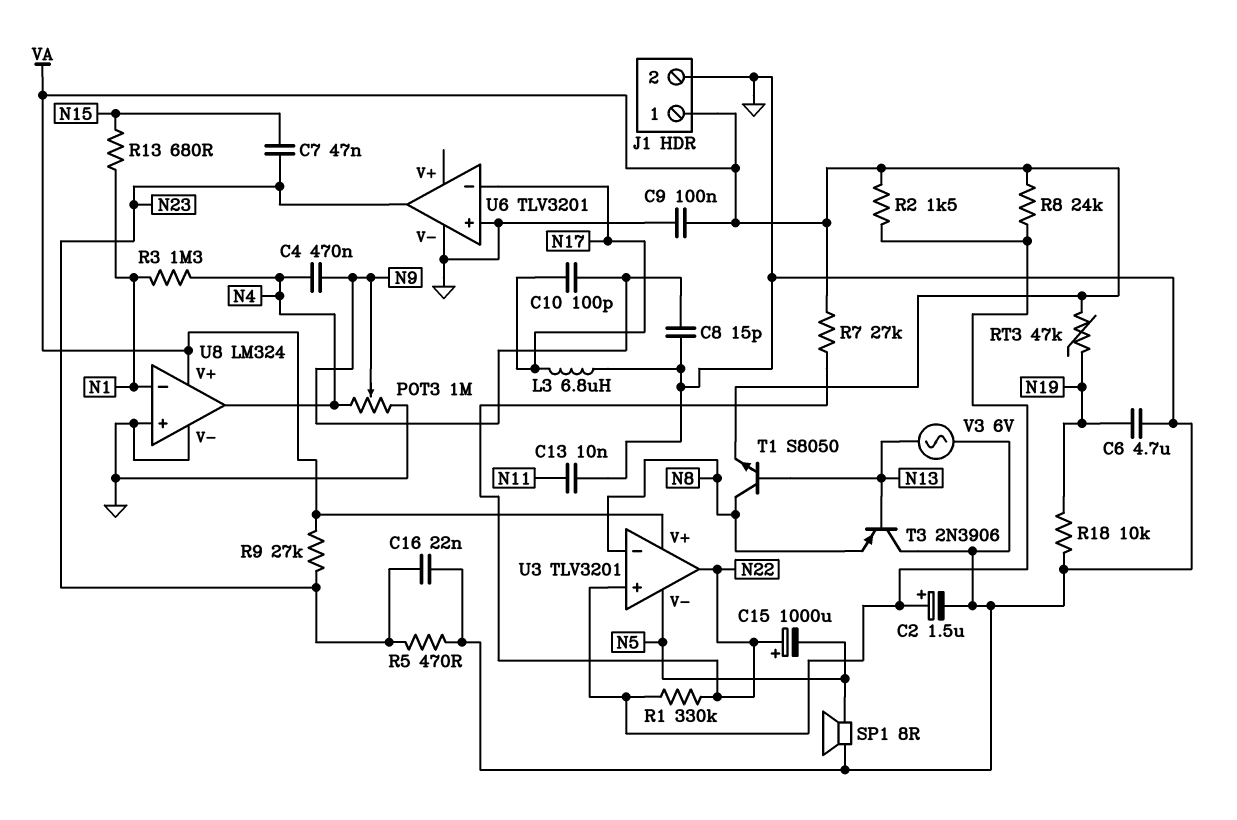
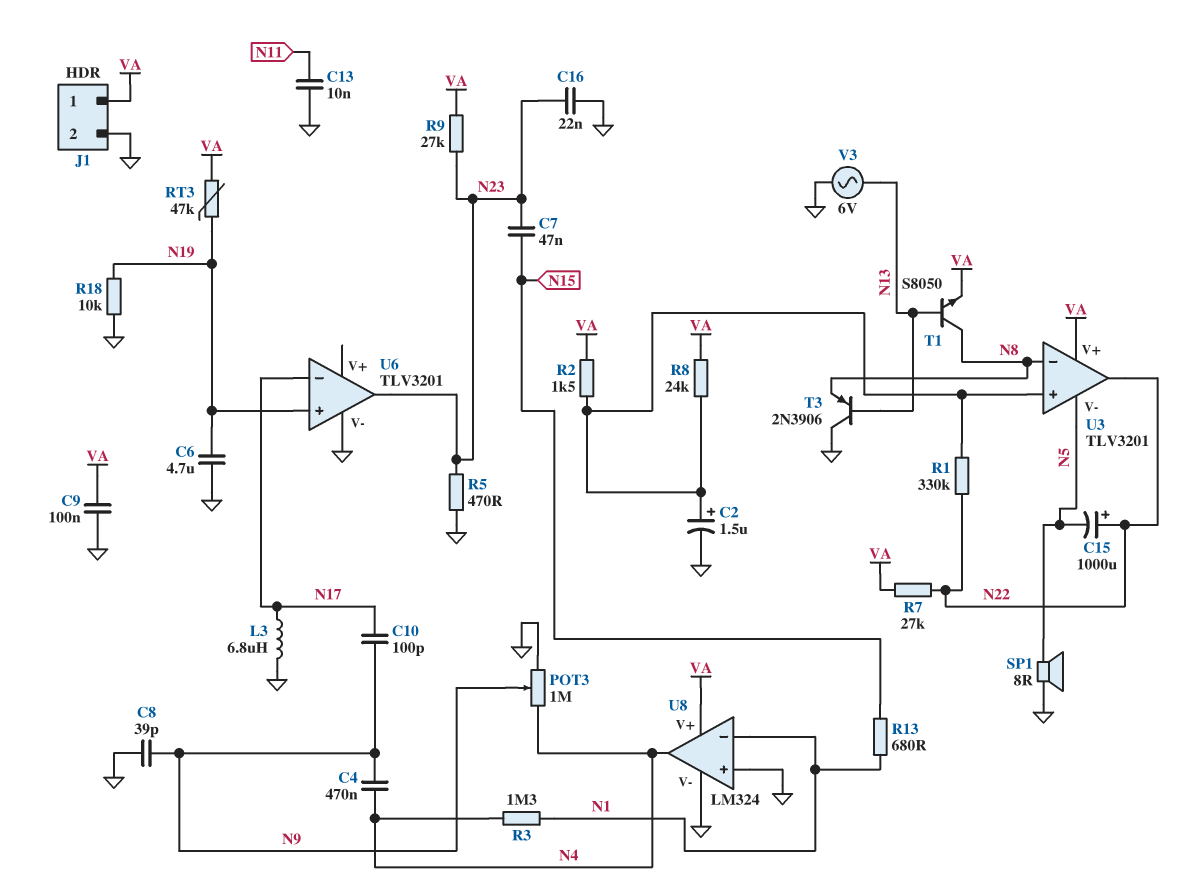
C8: 15pF (GND, N9) -> 39pF (GND, N9)
U6 pin in+: GND -> N19

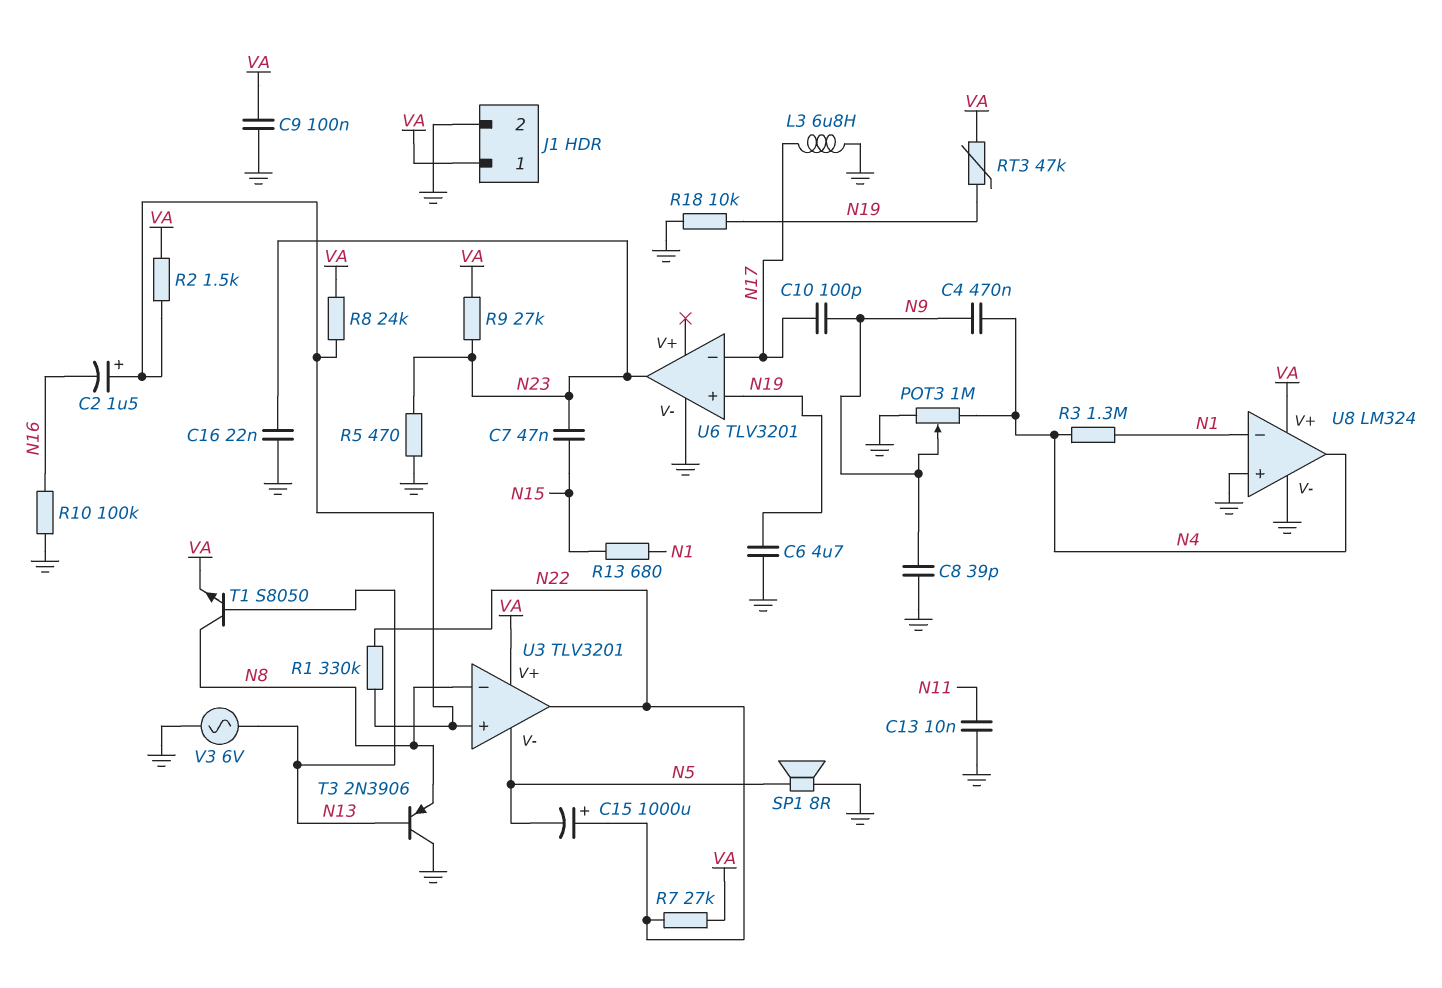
C2: 1.5uF (plus U3/in+, minus GND) -> 1.5uF (plus U3/in+, minus N16)
R10: none -> 100k (GND, N16)

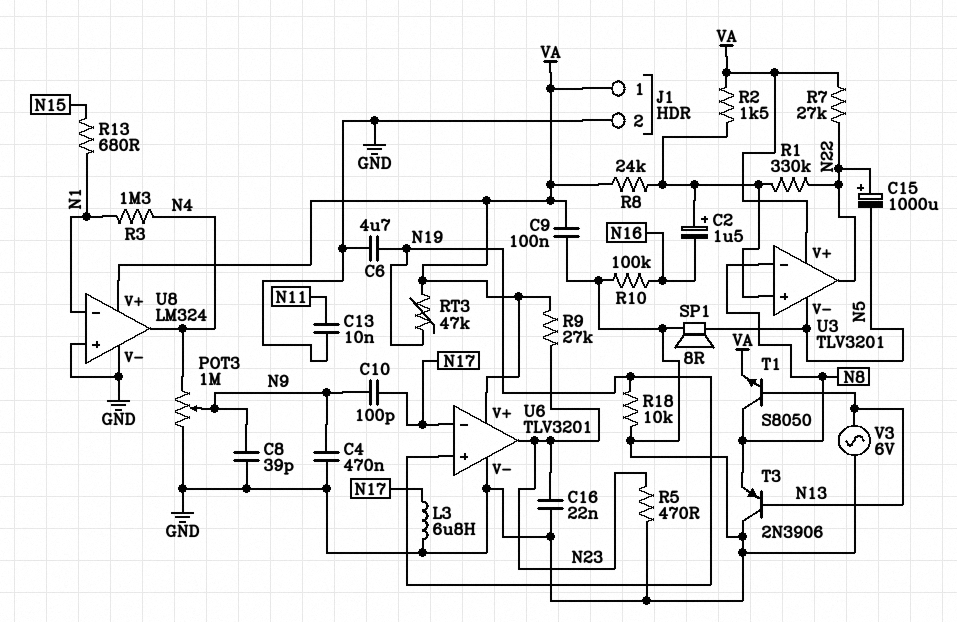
C4: 470nF (N4, N9) -> 470nF (GND, N9)
C7: 47nF (N15, N23) -> none
U6 pin V+: none -> VA

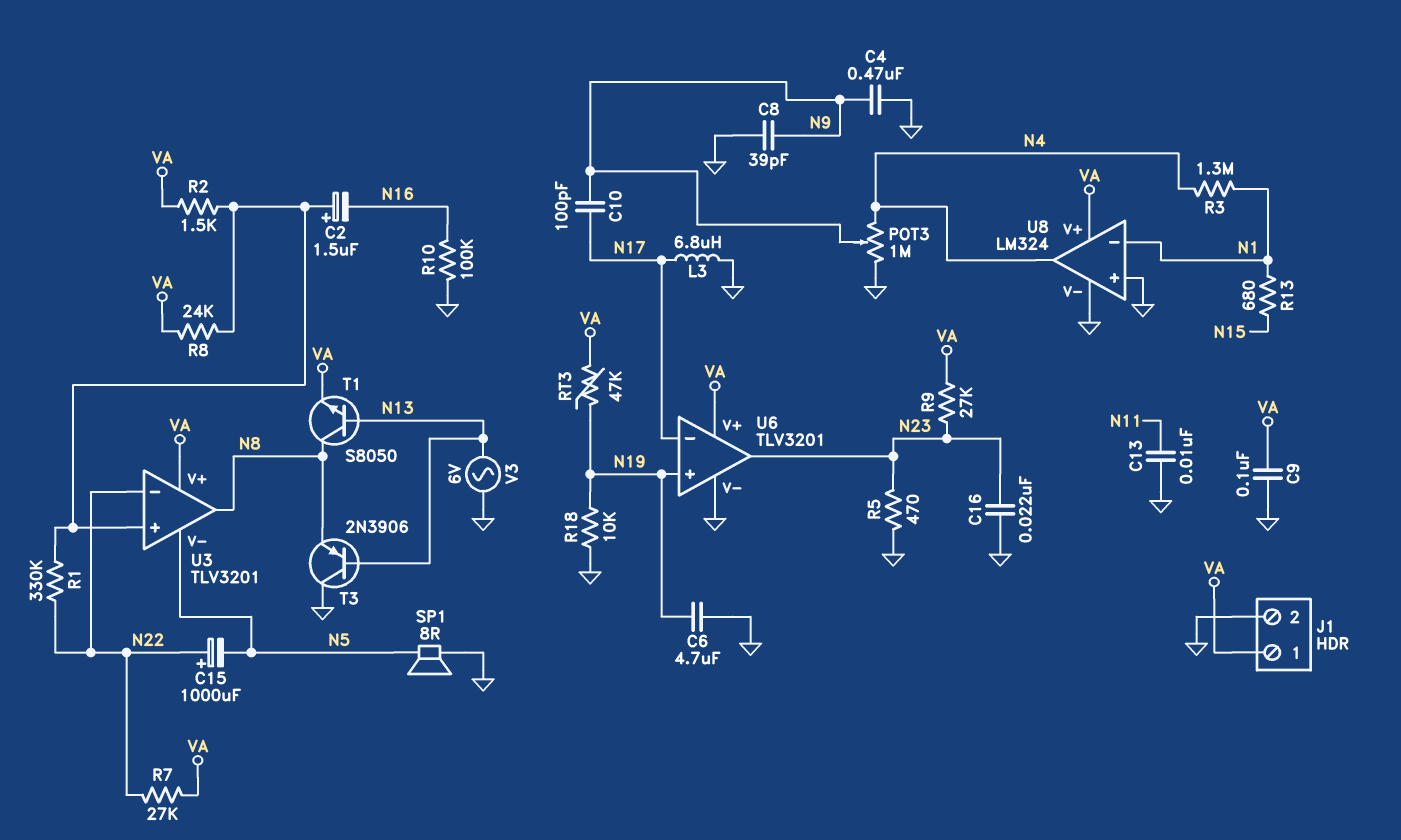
U3 pin in-: N8 -> N22
U3 pin out: N22 -> N8

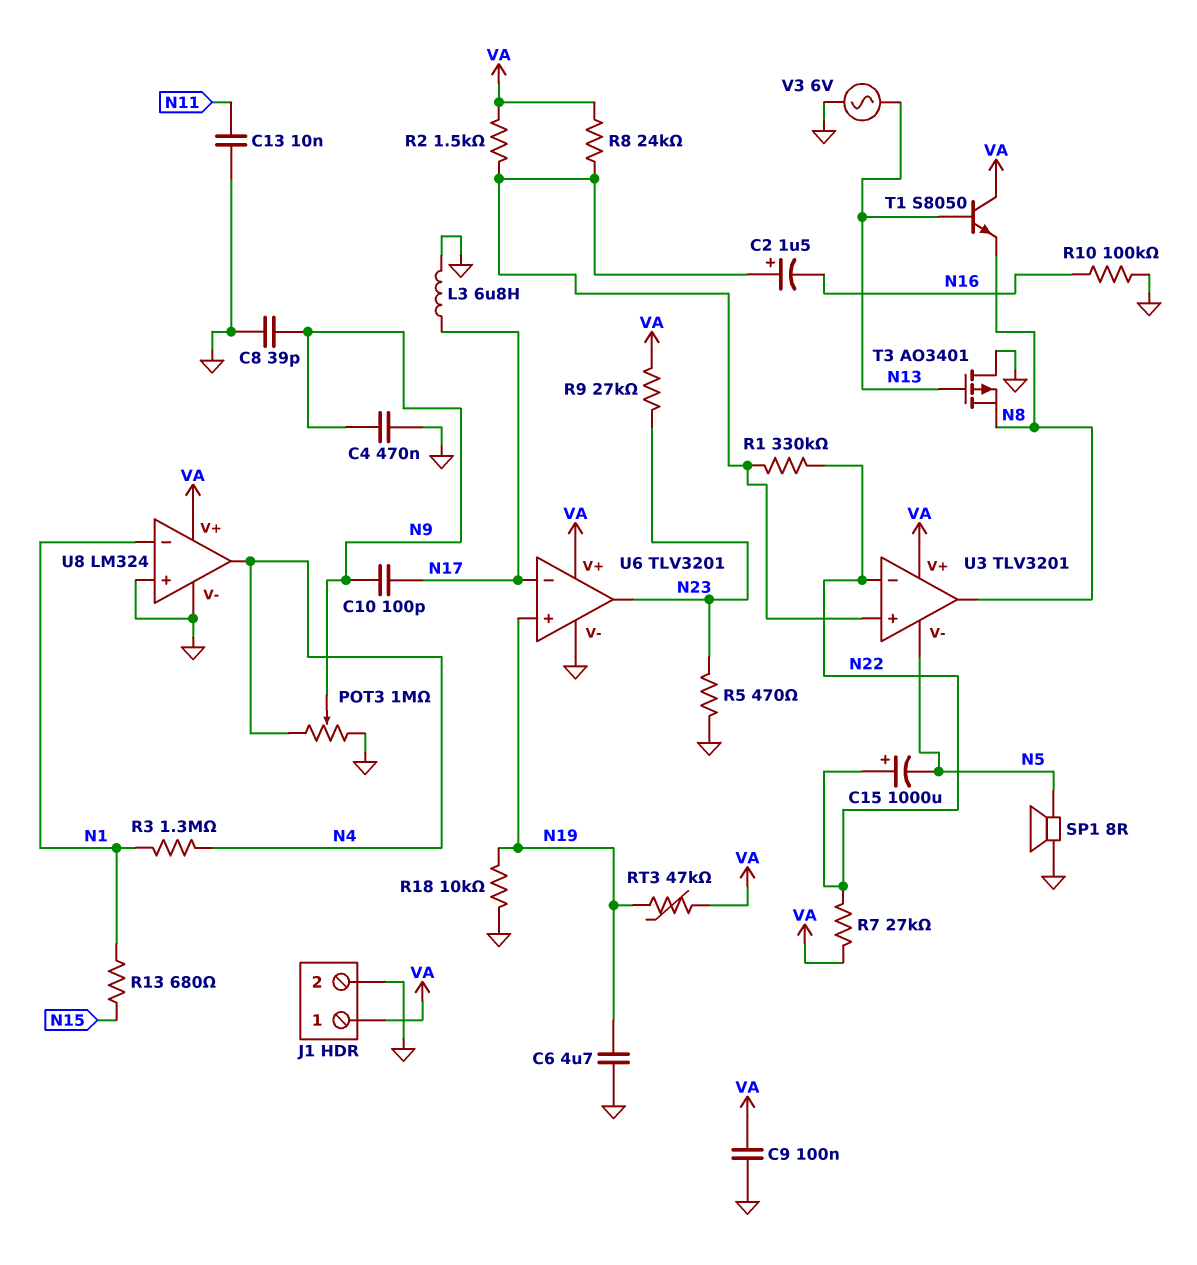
C16: 22nF (GND, N23) -> none
T1: NPN S8050 (B N13, C N8, E VA) -> NPN S8050 (B N13, C VA, E N8)
T3: PNP 2N3906 (B N13, C GND, E N8) -> PMOS AO3401 (G N13, D GND, S N8)

